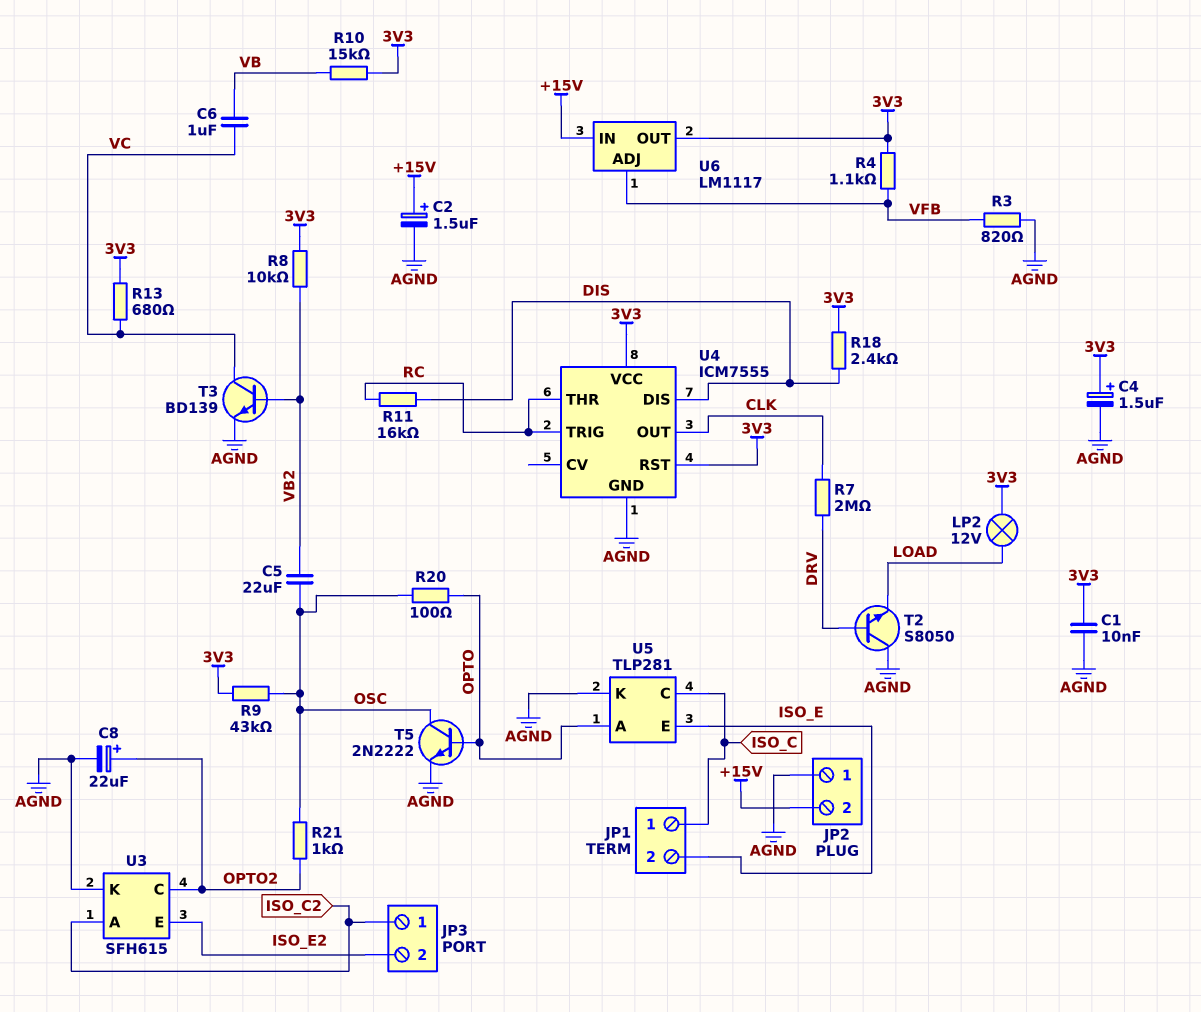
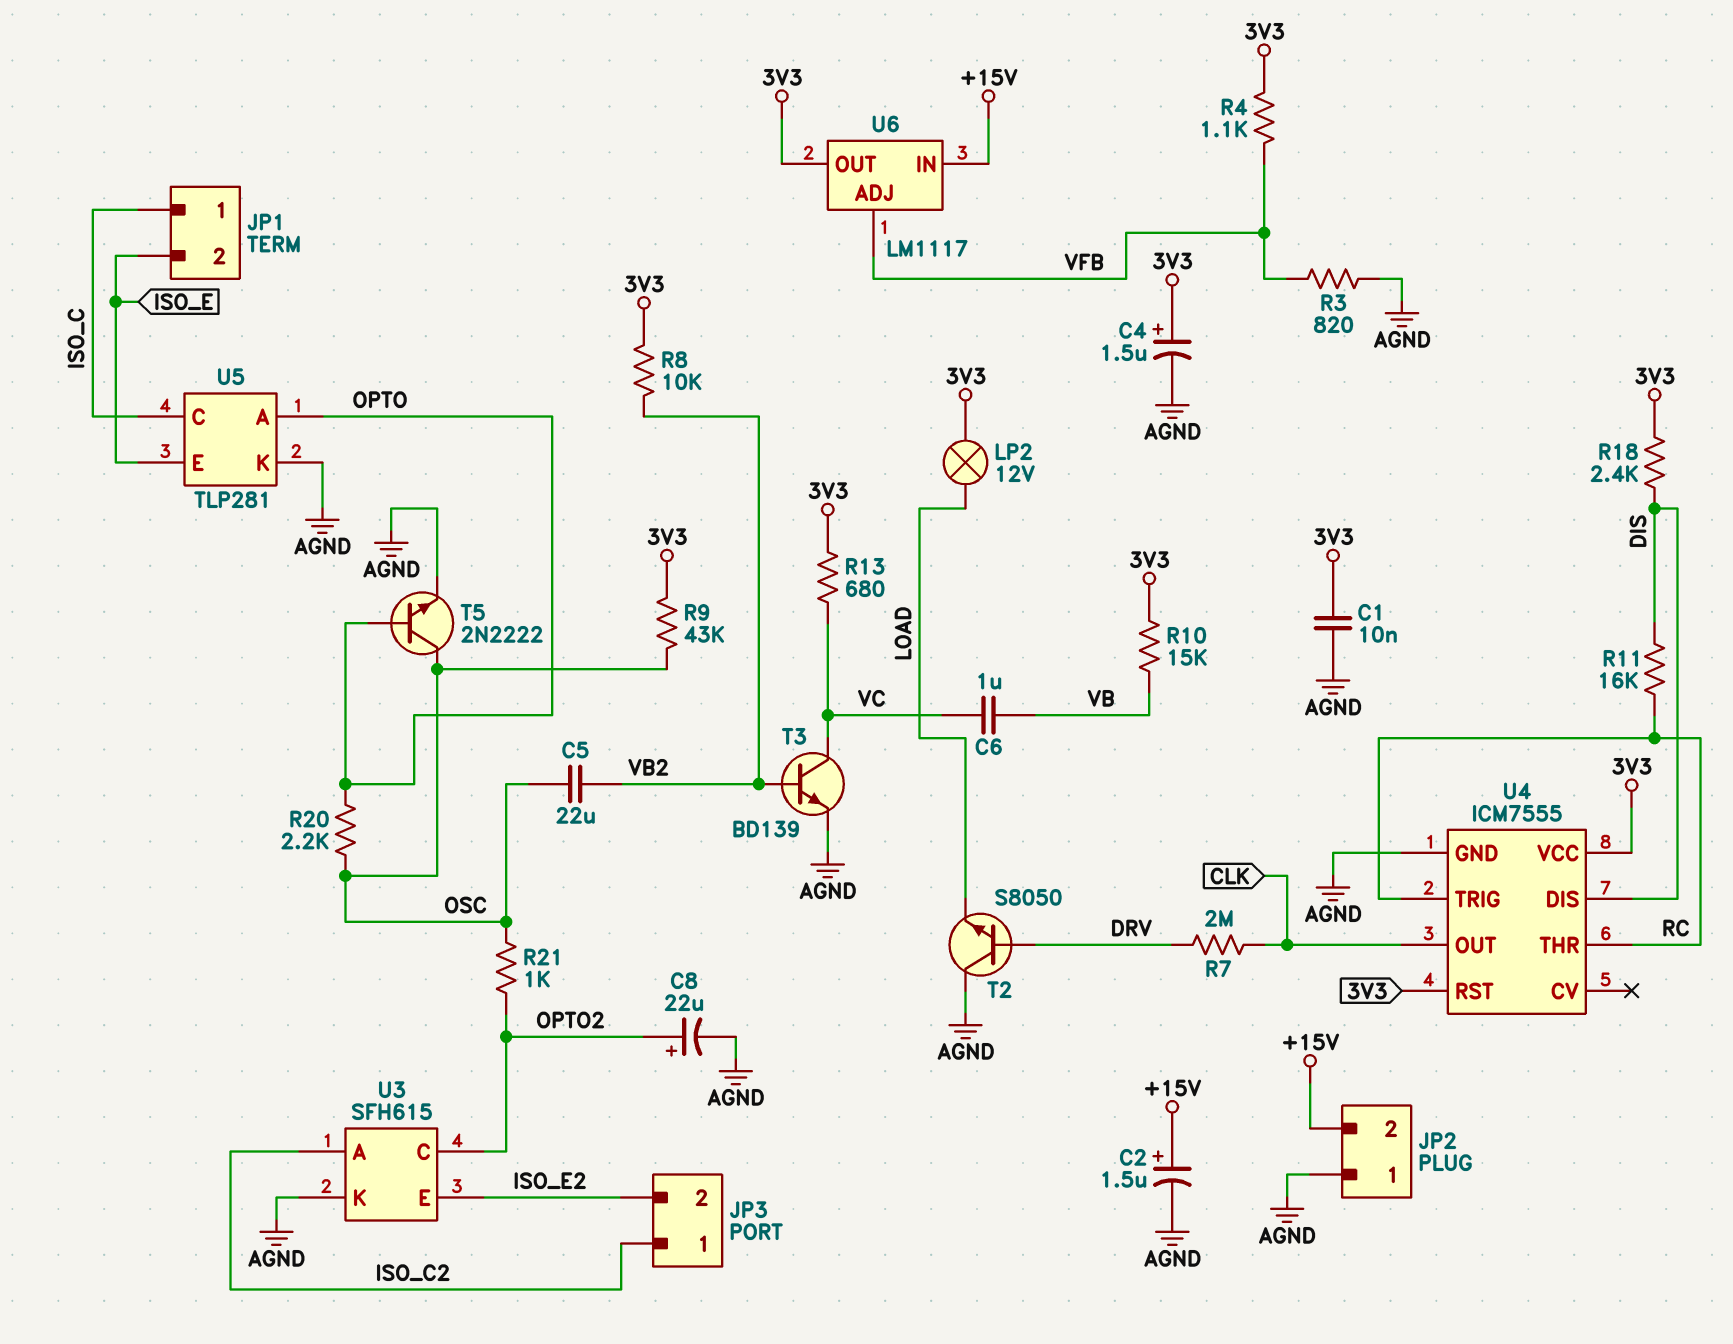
R20: 100 (OPTO, OSC) -> 2.2k (OPTO, OSC)

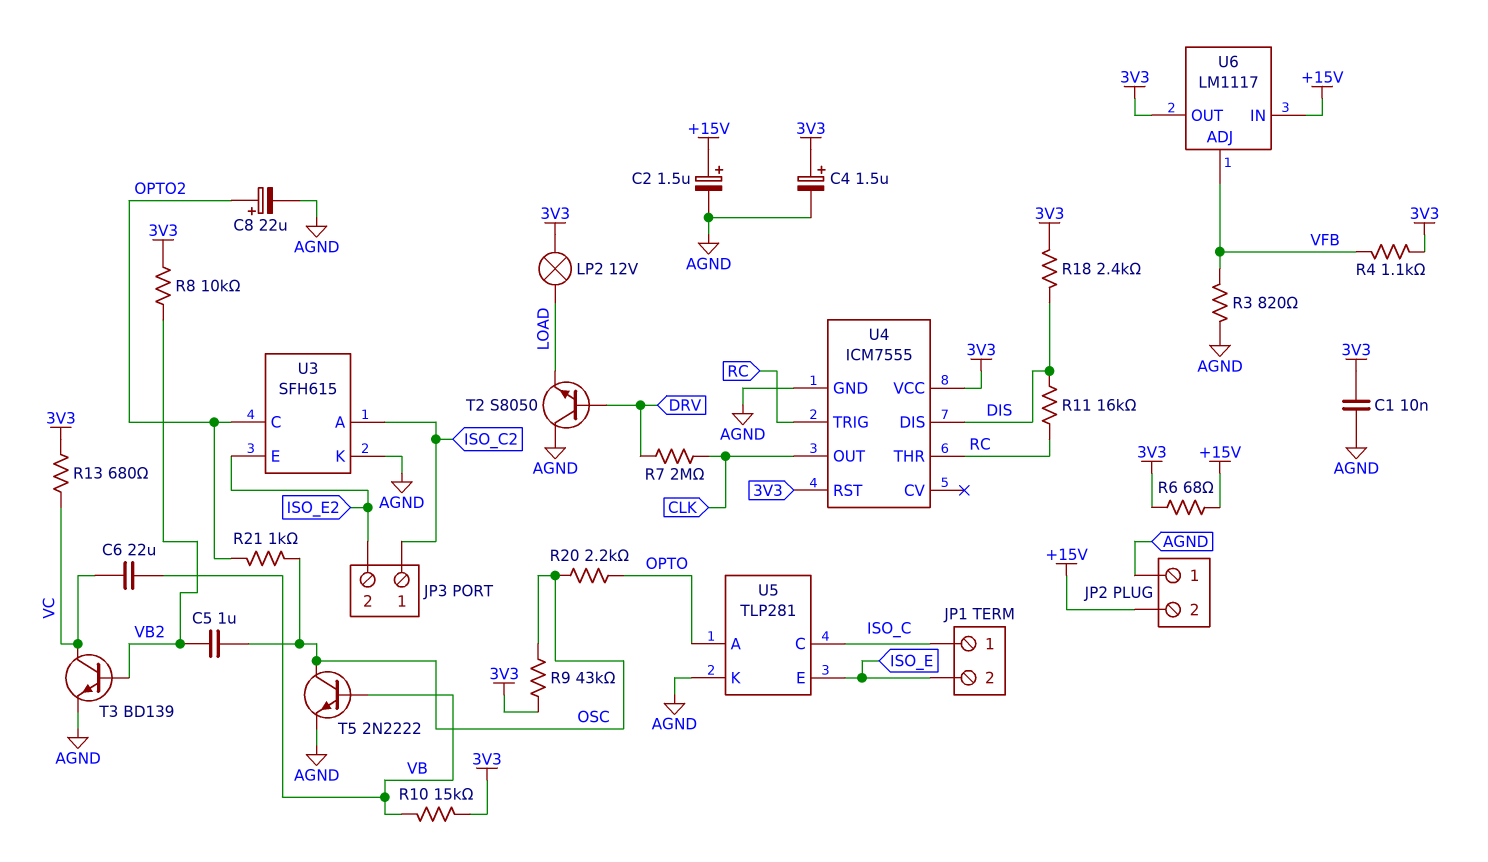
C5: 22uF (OSC, VB2) -> 1uF (OSC, VB2)
C6: 1uF (VB, VC) -> 22uF (VB, VC)
R6: none -> 68 (+15V, 3V3)
T5: NPN 2N2222 (B OPTO, C OSC, E AGND) -> NPN 2N2222 (B VB, C OSC, E AGND)

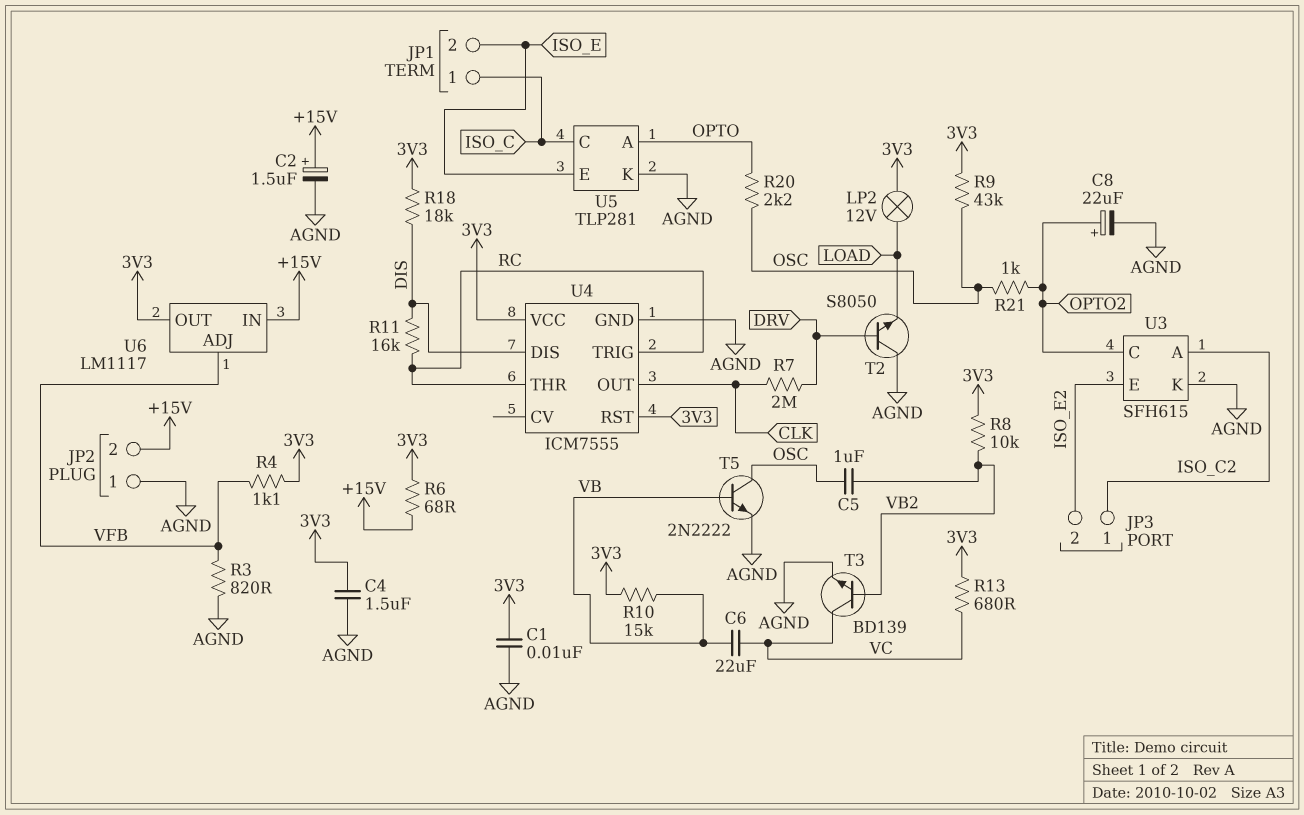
C4: 1.5uF (plus 3V3, minus AGND) -> 1.5uF (3V3, AGND)
R18: 2.4k (3V3, DIS) -> 18k (3V3, DIS)

